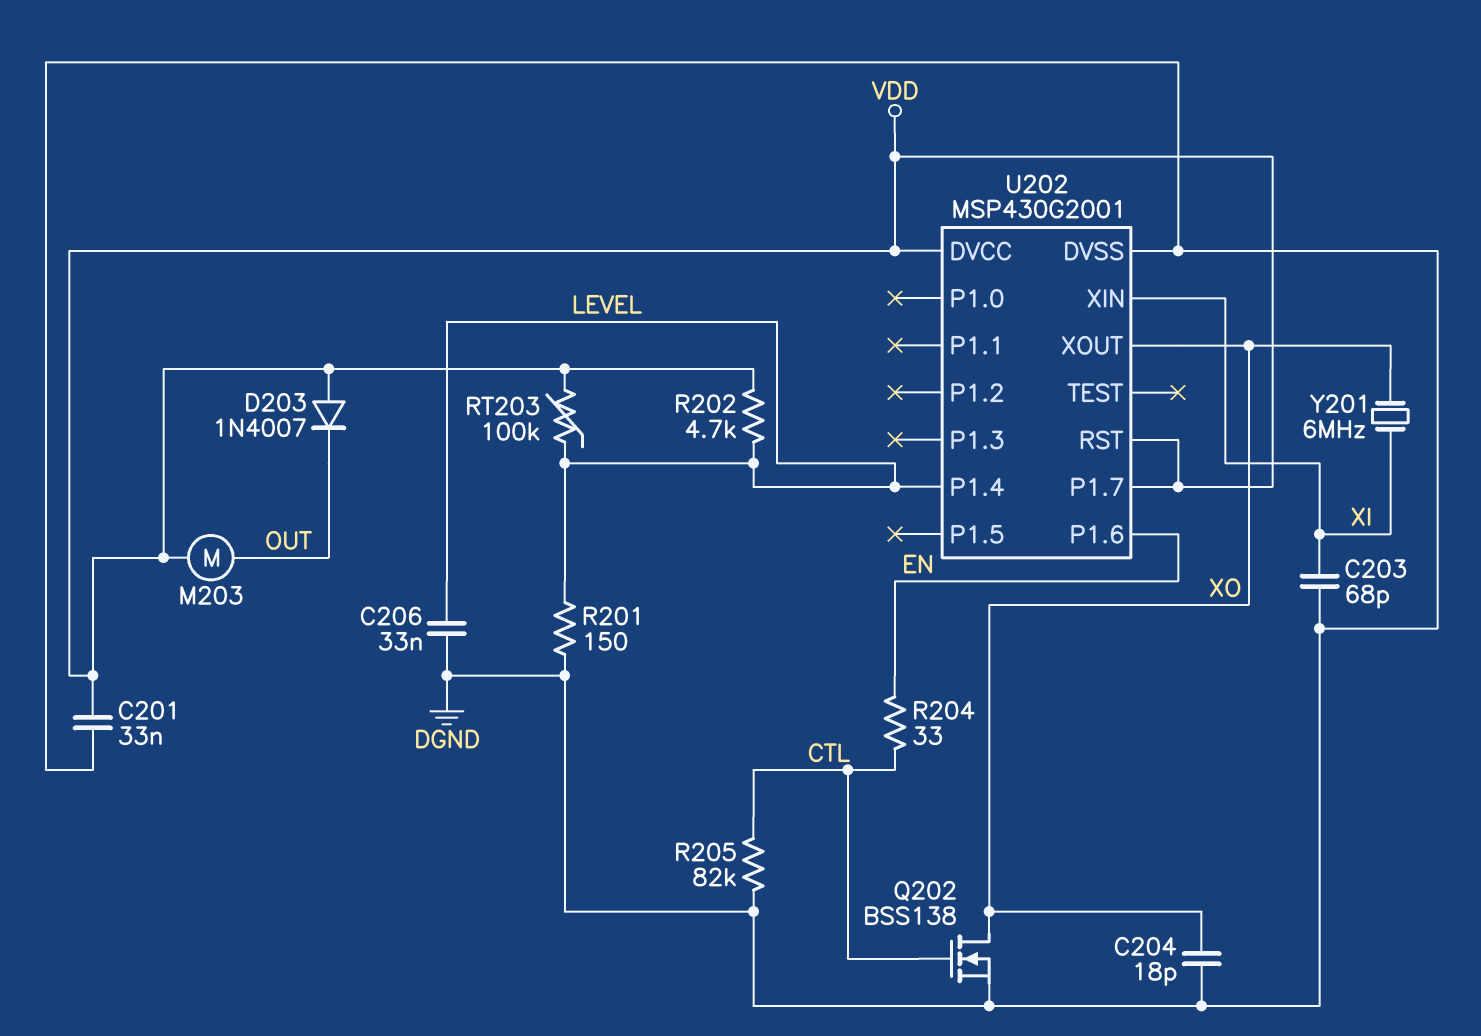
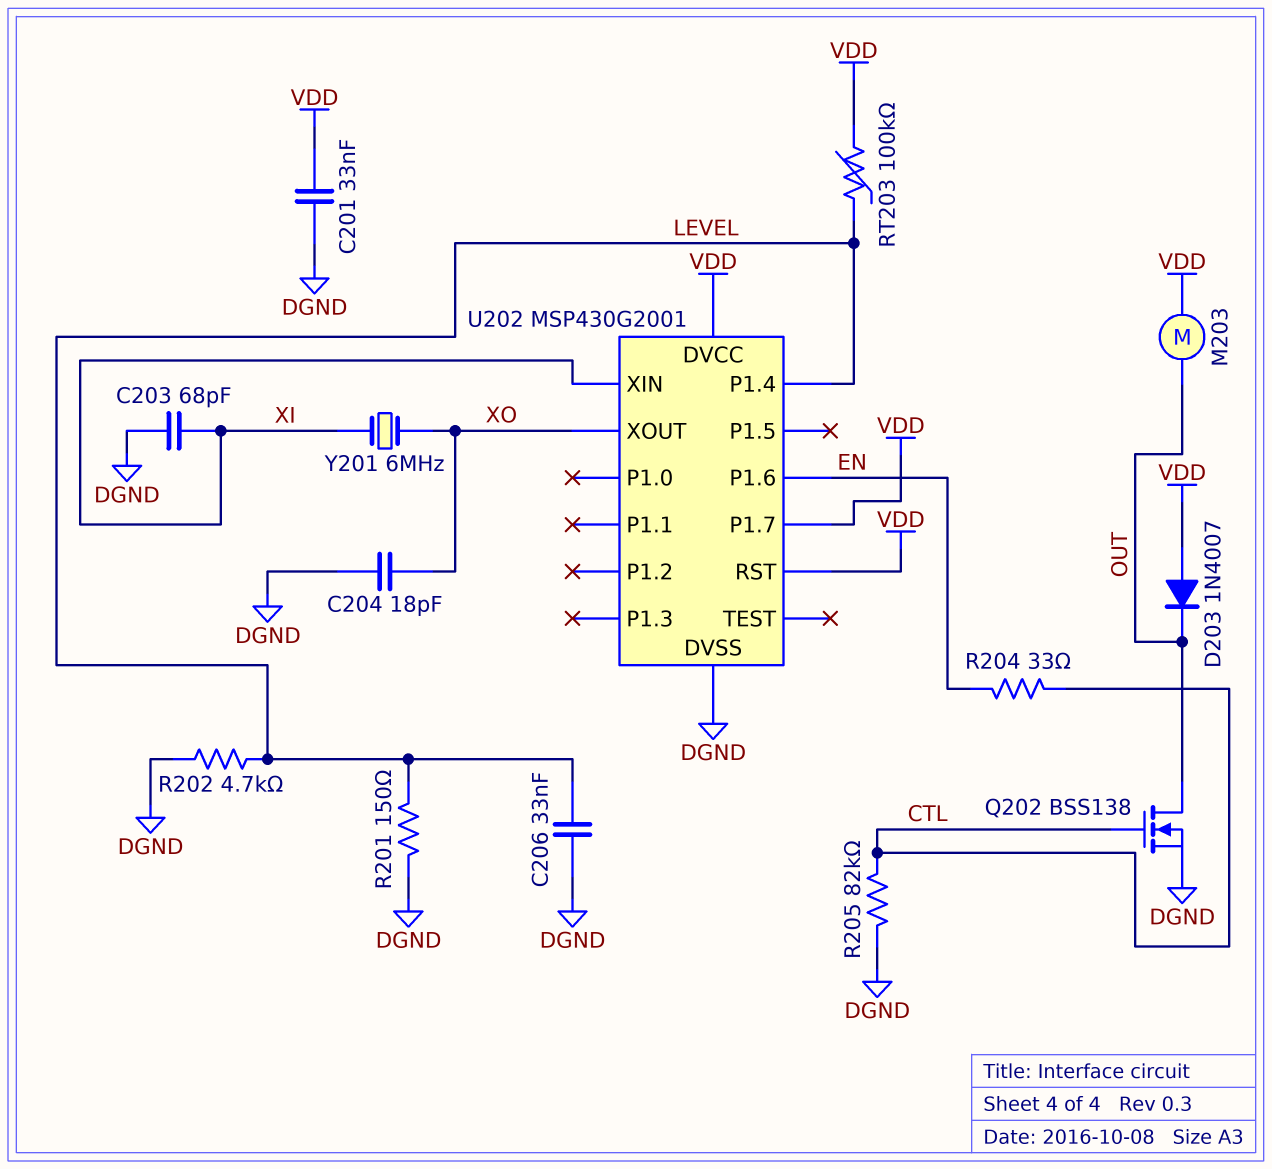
Q202: NMOS BSS138 (G CTL, D XO, S DGND) -> NMOS BSS138 (G CTL, D OUT, S DGND)
R202: 4.7k (LEVEL, VDD) -> 4.7k (DGND, LEVEL)

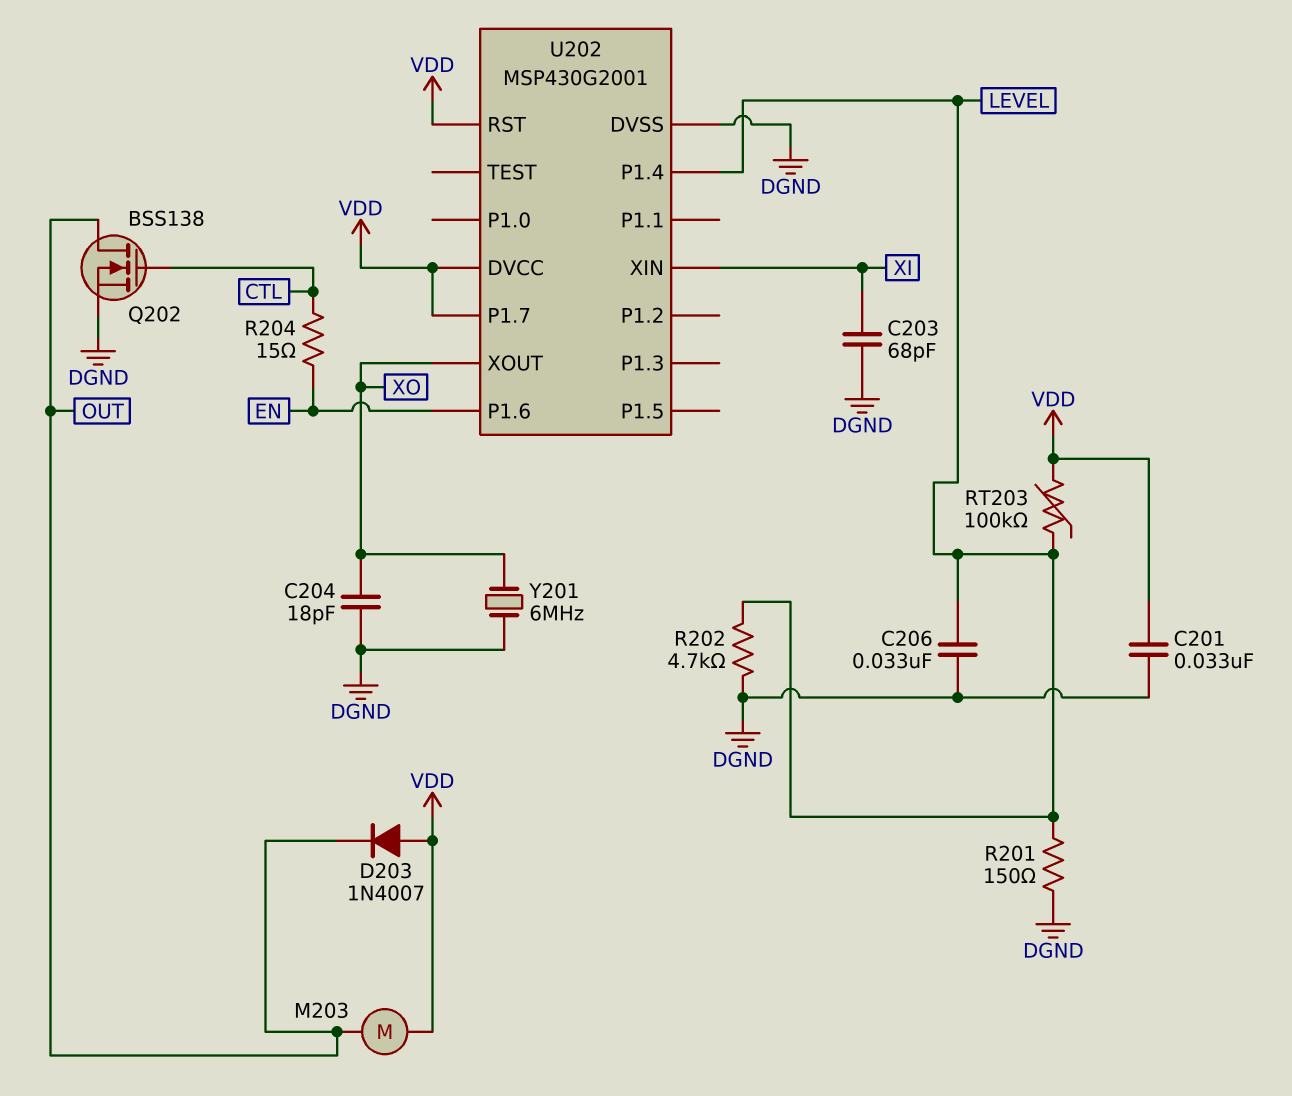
R204: 33 (CTL, EN) -> 15 (CTL, EN)
R205: 82k (CTL, DGND) -> none
Y201: 6MHz (XI, XO) -> 6MHz (DGND, XO)

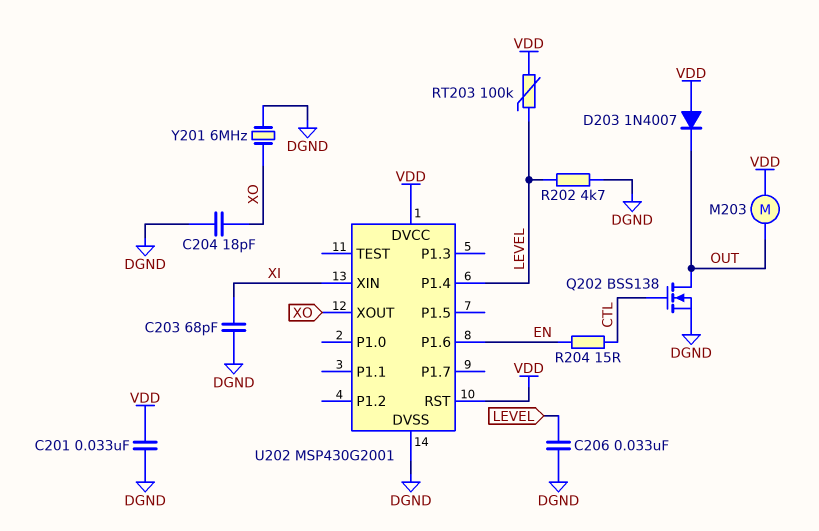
R201: 150 (DGND, LEVEL) -> none
U202 pin P1.7: VDD -> none

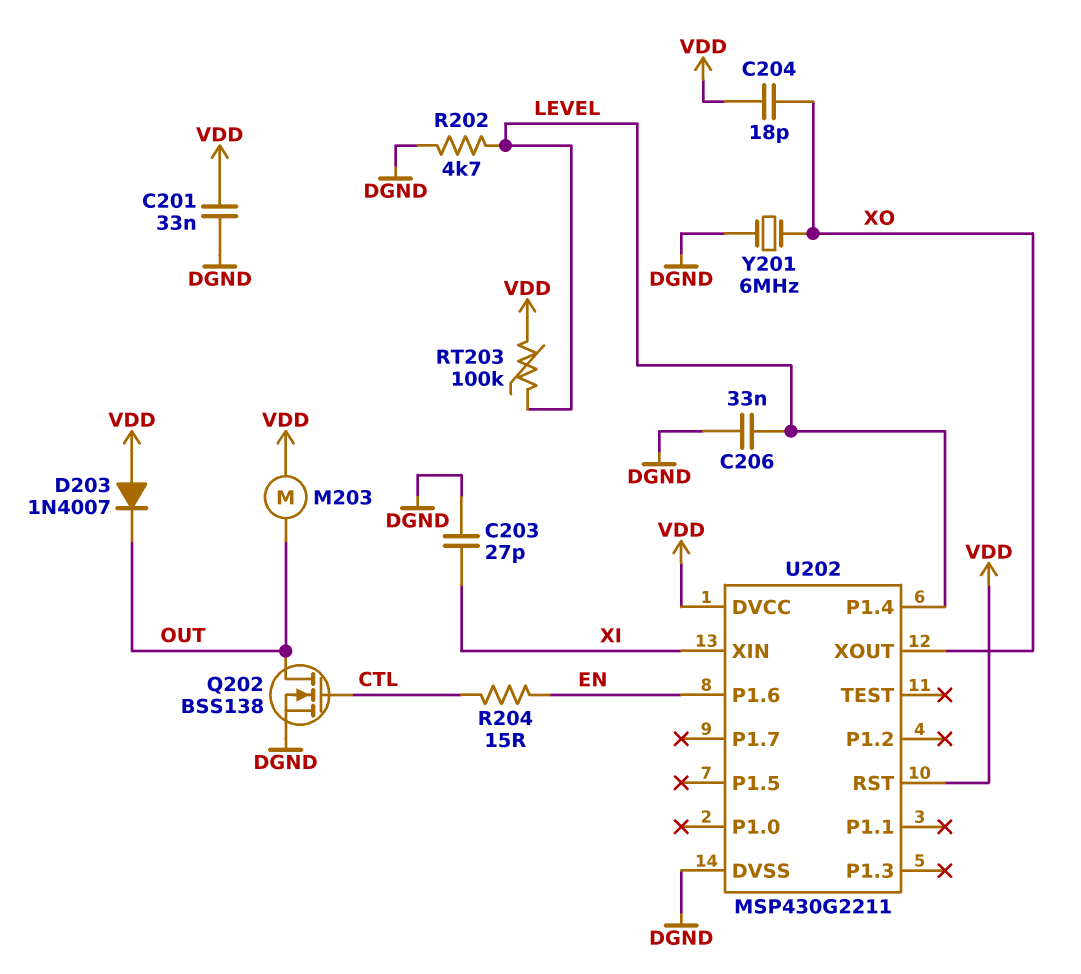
C203: 68pF (DGND, XI) -> 27pF (DGND, XI)
C204: 18pF (DGND, XO) -> 18pF (VDD, XO)
U202: MSP430G2001 -> MSP430G2211

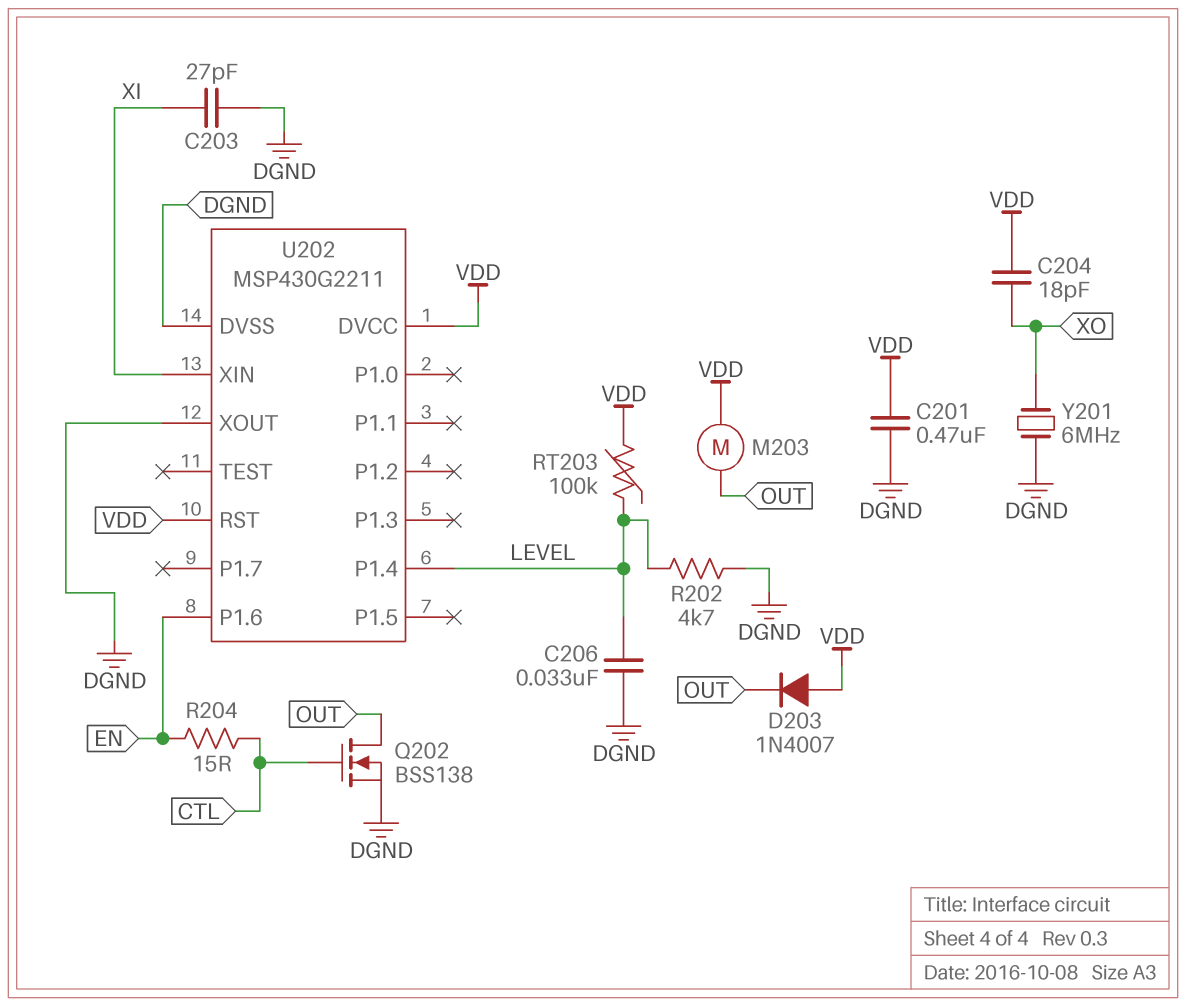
C201: 33nF (DGND, VDD) -> 470nF (DGND, VDD)
U202 pin XOUT: XO -> DGND

